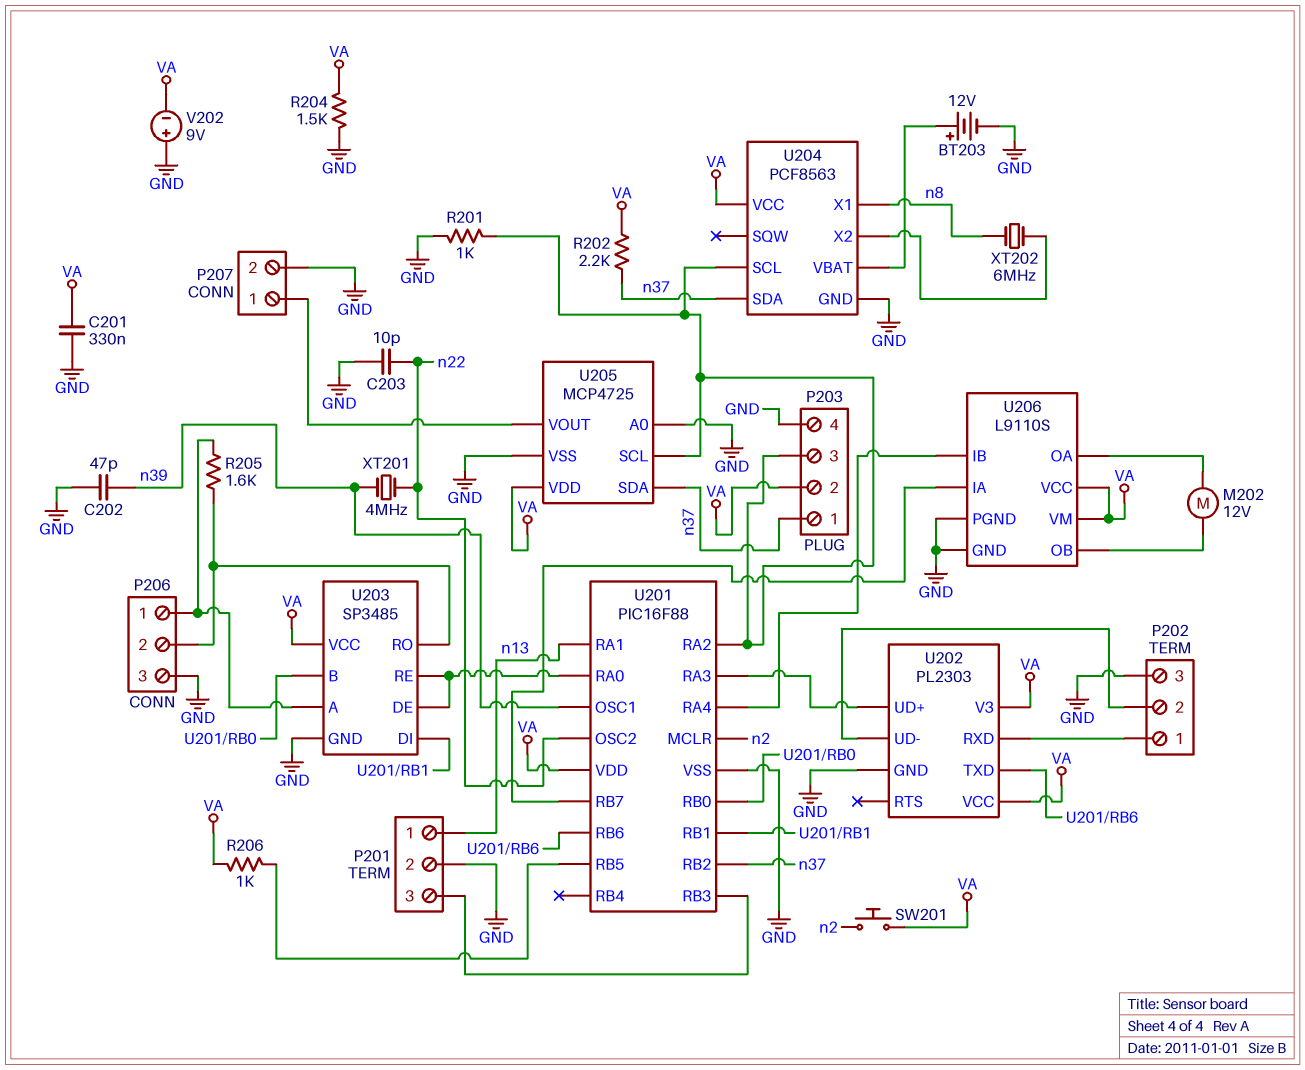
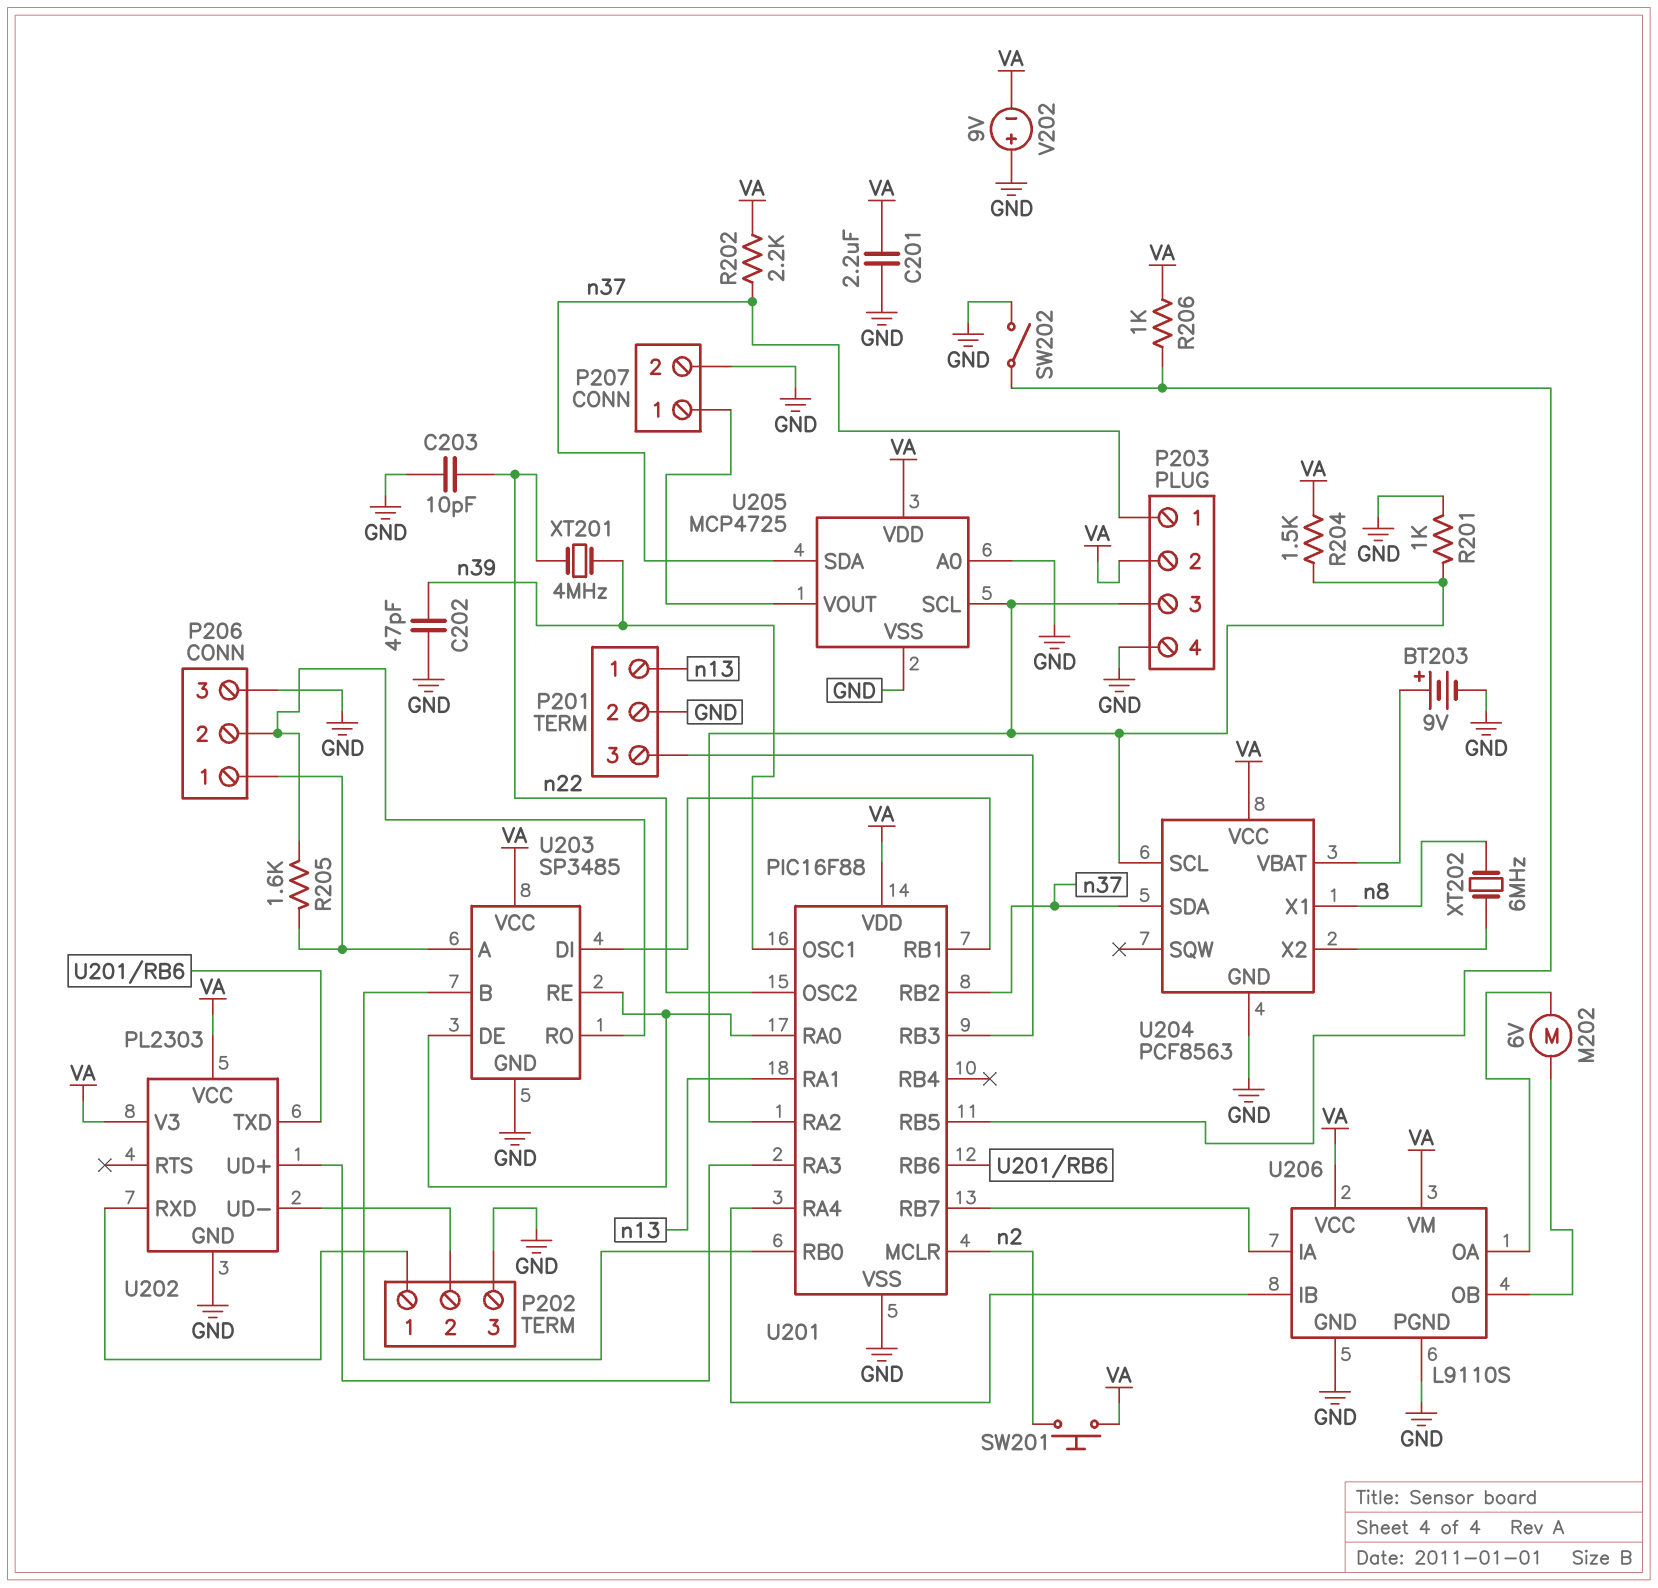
BT203: 12V (plus U204/VBAT, minus GND) -> 9V (plus U204/VBAT, minus GND)
C201: 330nF (GND, VA) -> 2.2uF (GND, VA)
M202: motor 12V (U206/OA, U206/OB) -> motor 6V (U206/OA, U206/OB)
R204: 1.5k (GND, VA) -> 1.5k (P203/3, VA)
SW202: none -> switch (GND, U201/RB5)

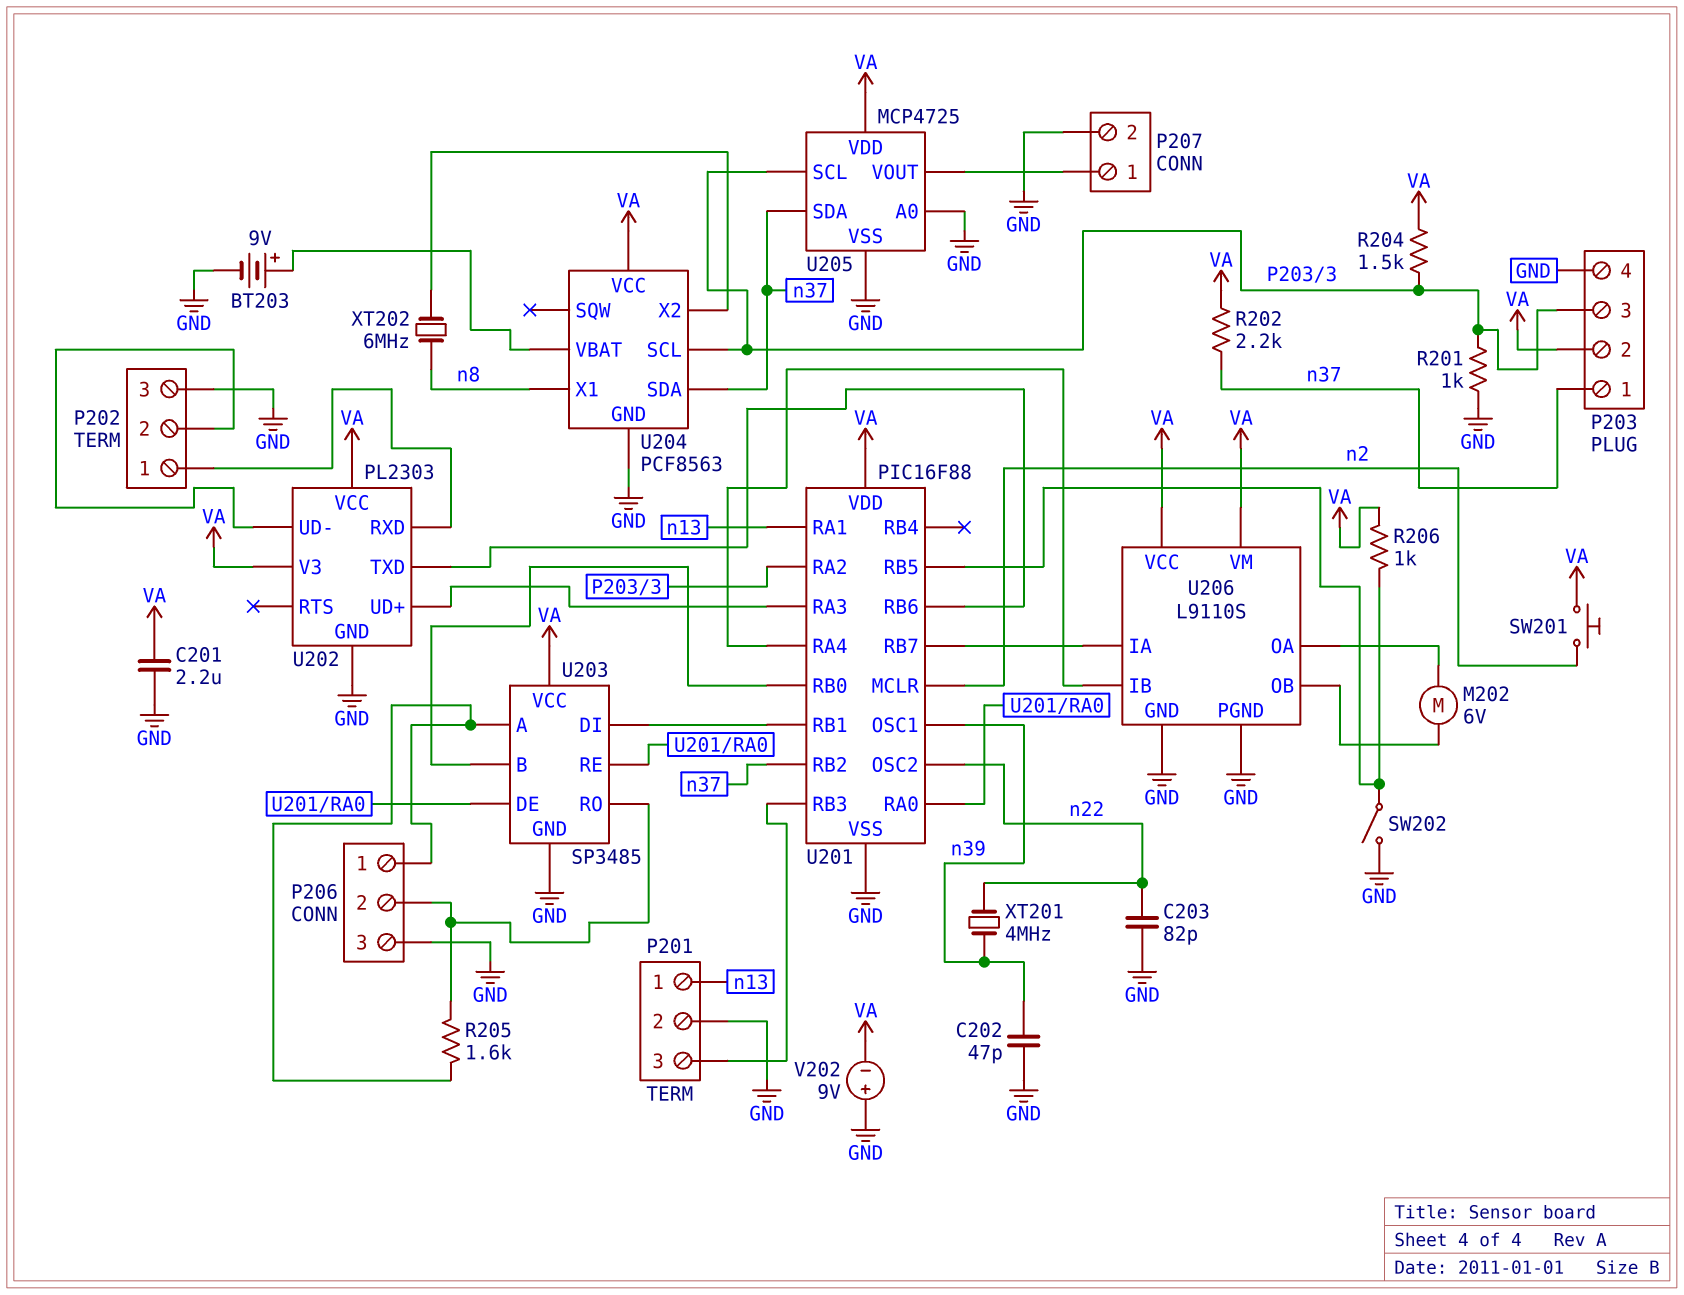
C203: 10pF (GND, n22) -> 82pF (GND, n22)

